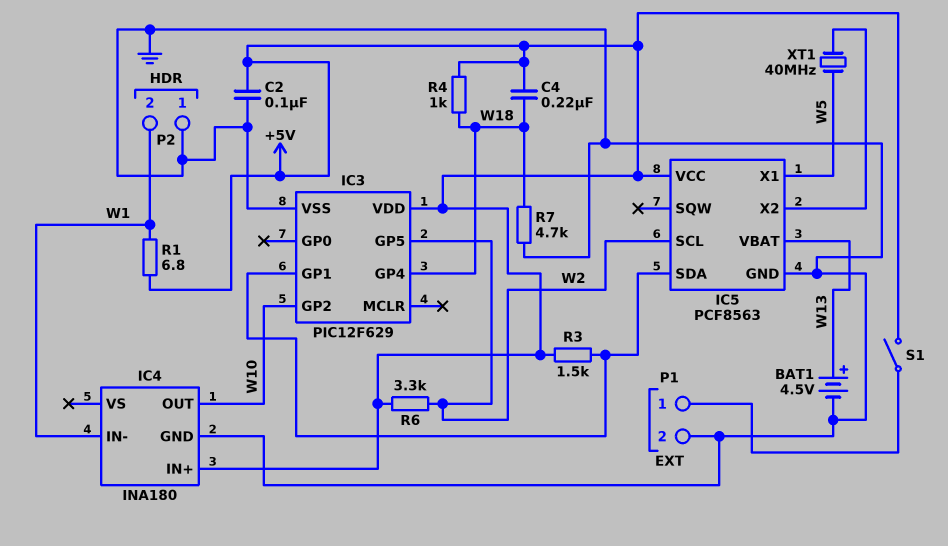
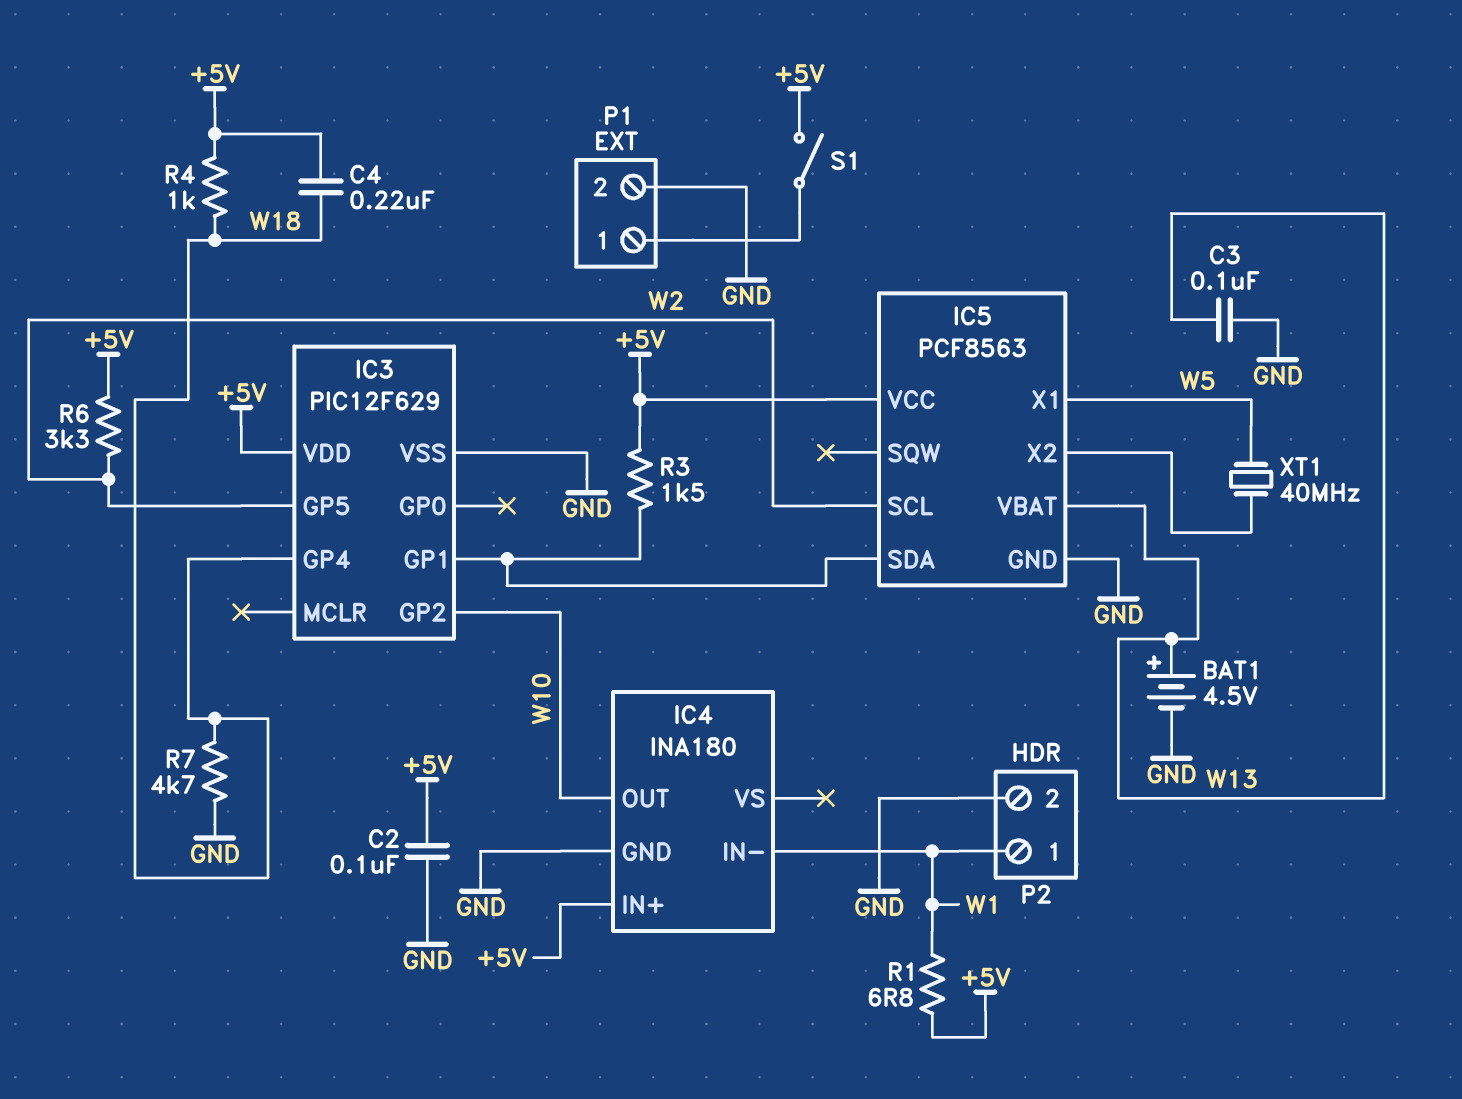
C3: none -> 100nF (GND, W13)
P2 pin 1: GND -> W1
P2 pin 2: W1 -> GND

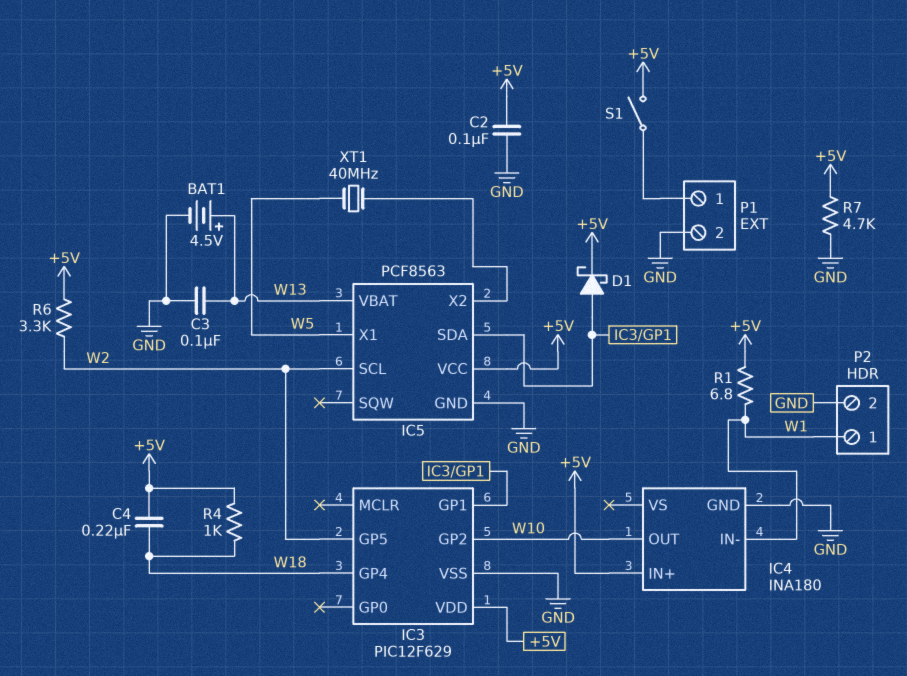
D1: none -> schottky (A IC3/GP1, K +5V)
R3: 1.5k (+5V, IC3/GP1) -> none
R7: 4.7k (GND, W18) -> 4.7k (+5V, GND)

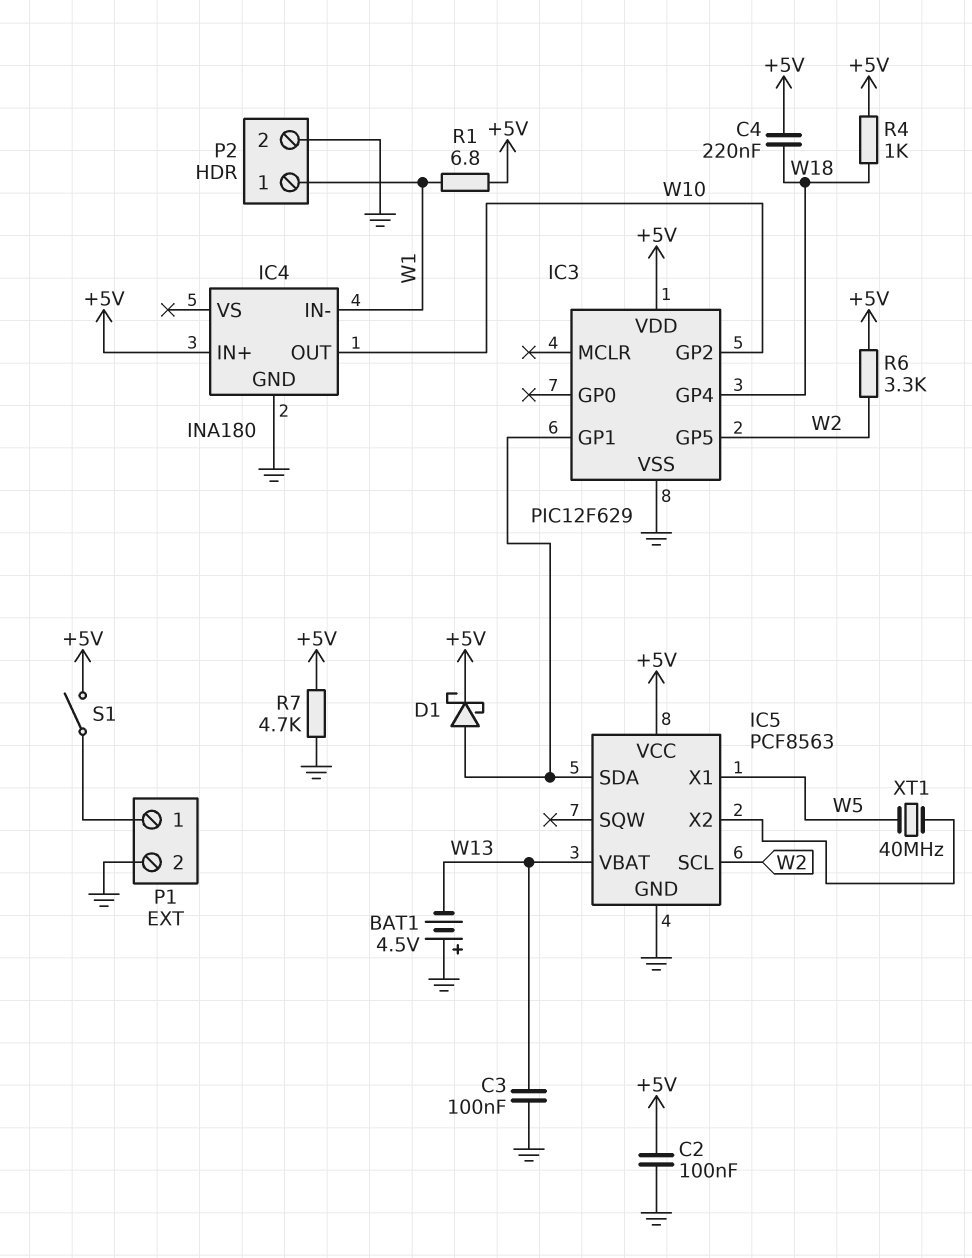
BAT1: 4.5V (plus W13, minus GND) -> 4.5V (plus GND, minus W13)

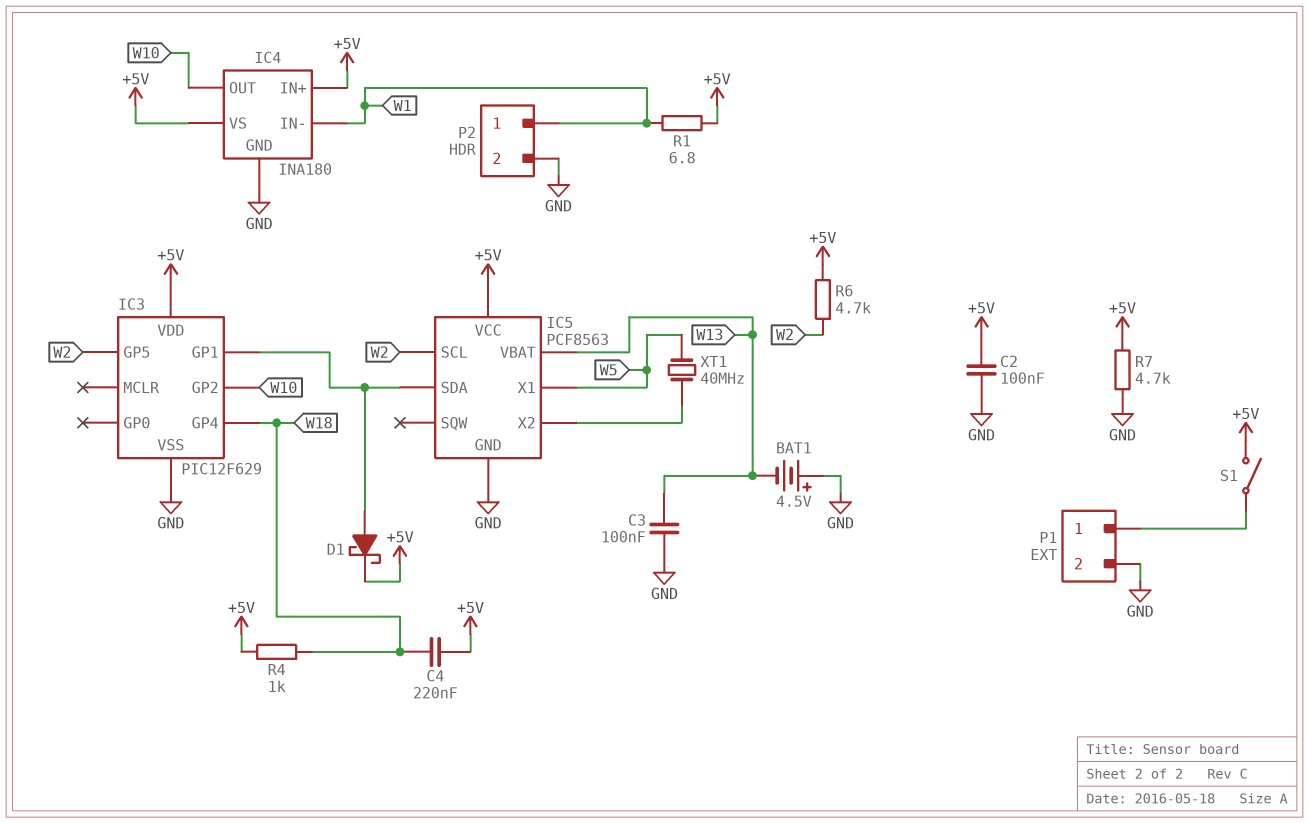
IC4 pin VS: none -> +5V
R6: 3.3k (+5V, W2) -> 4.7k (+5V, W2)

